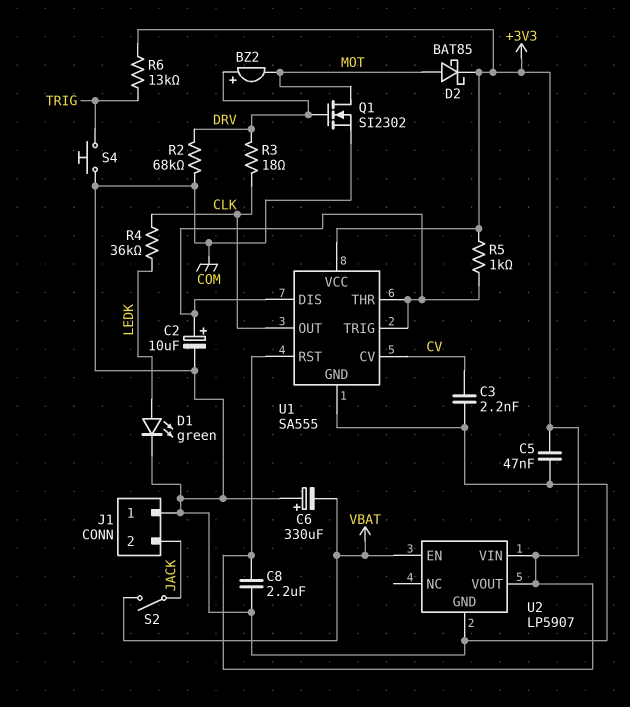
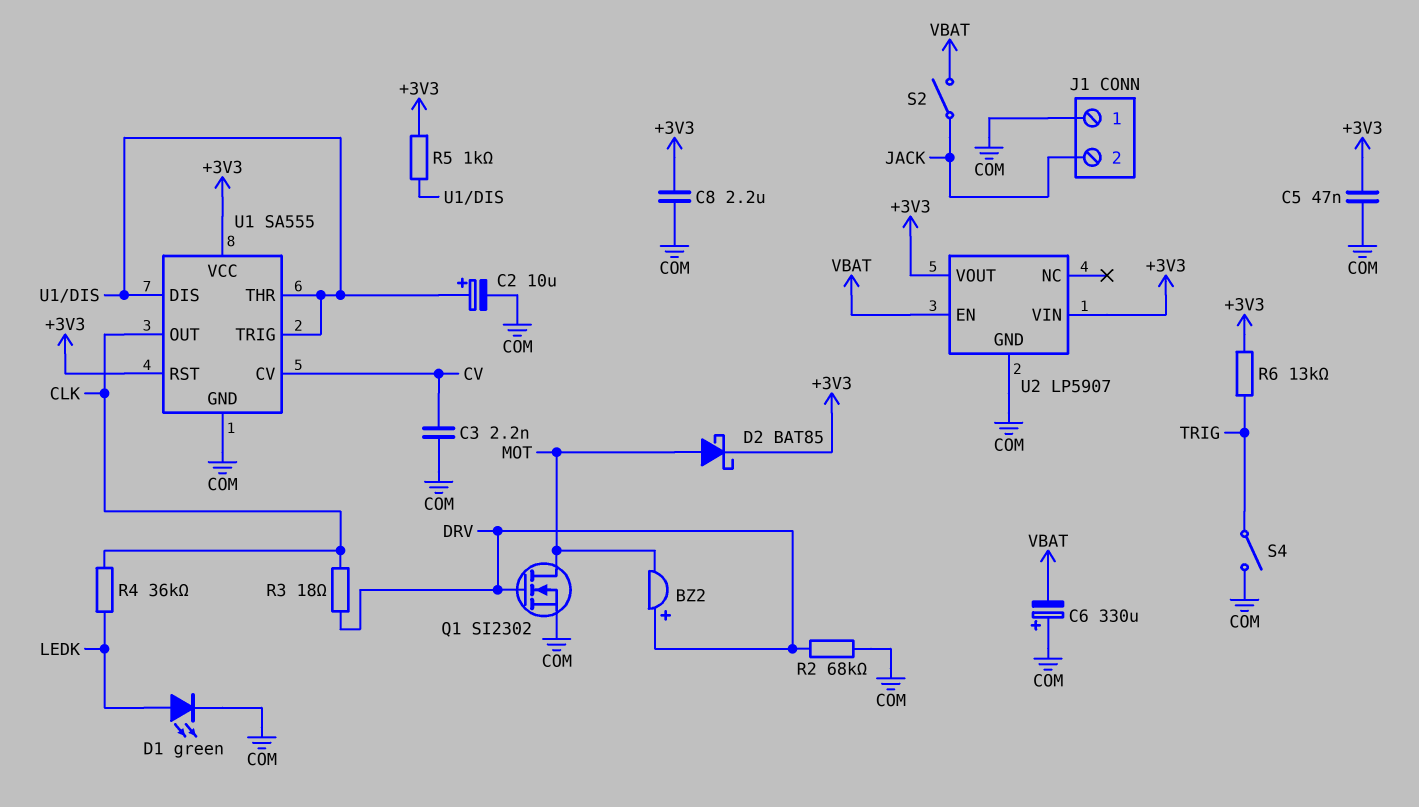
S4: button (COM, TRIG) -> switch (COM, TRIG)

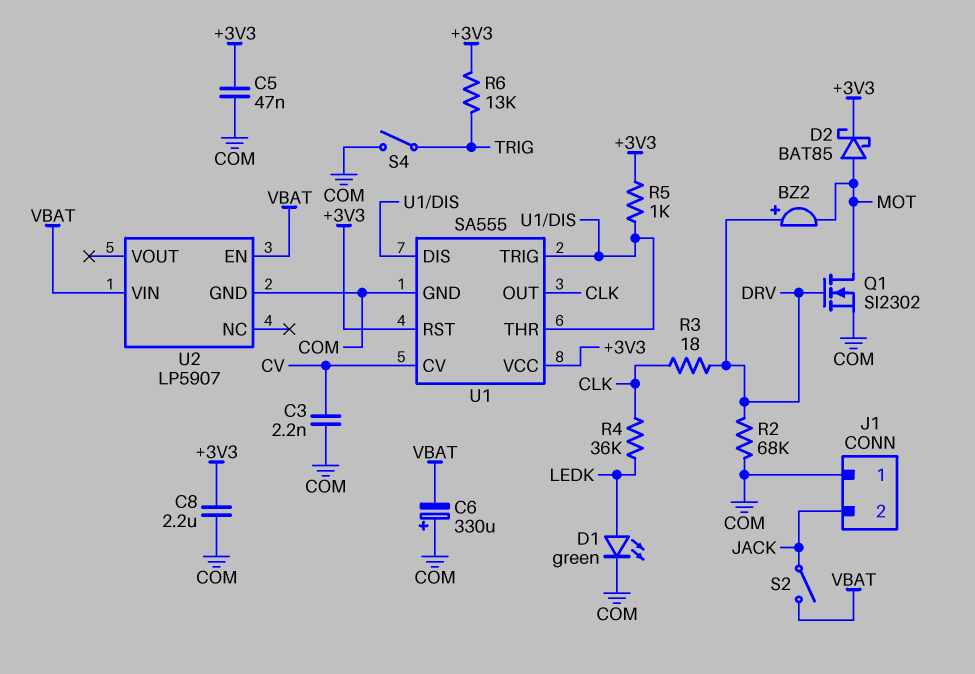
C2: 10uF (plus U1/DIS, minus COM) -> none
U2 pin VIN: +3V3 -> VBAT
U2 pin VOUT: +3V3 -> none

